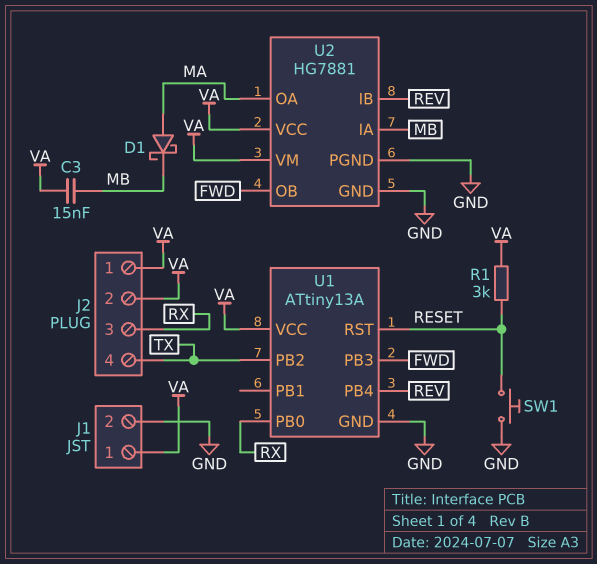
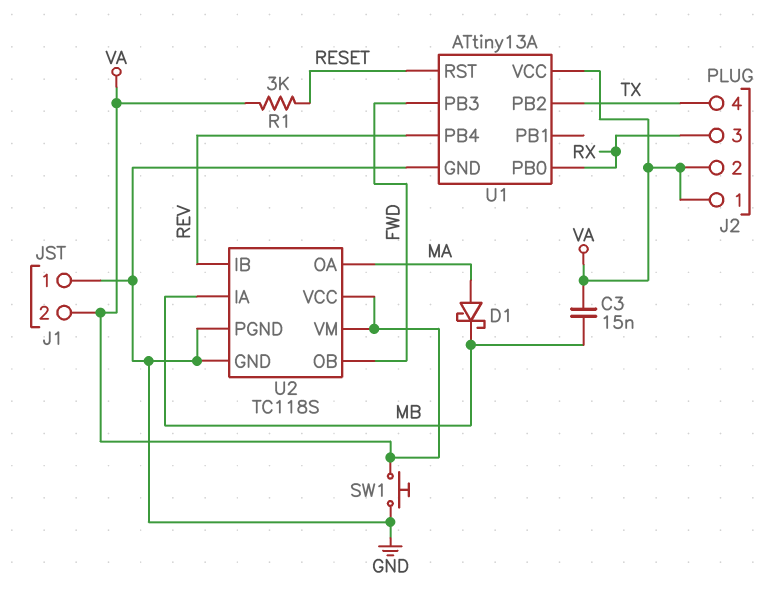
J1 pin 1: VA -> GND
J1 pin 2: GND -> VA
SW1: button (GND, RESET) -> button (GND, VA)
U2: HG7881 -> TC118S

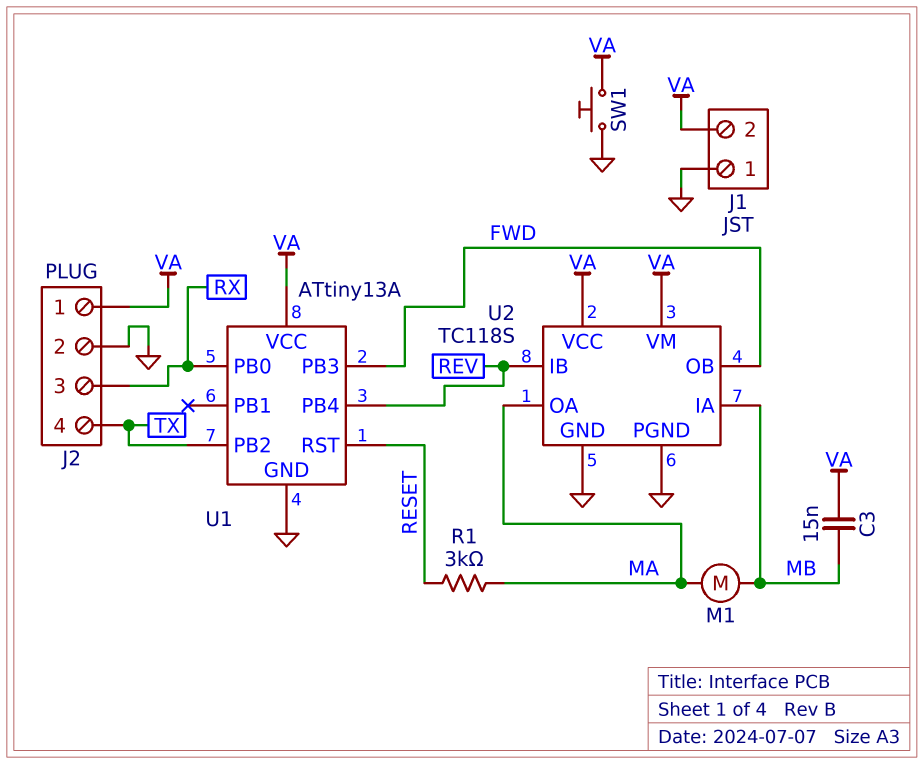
D1: schottky (A MA, K MB) -> none
J2 pin 2: VA -> GND
M1: none -> motor (MA, MB)
R1: 3k (RESET, VA) -> 3k (MA, RESET)

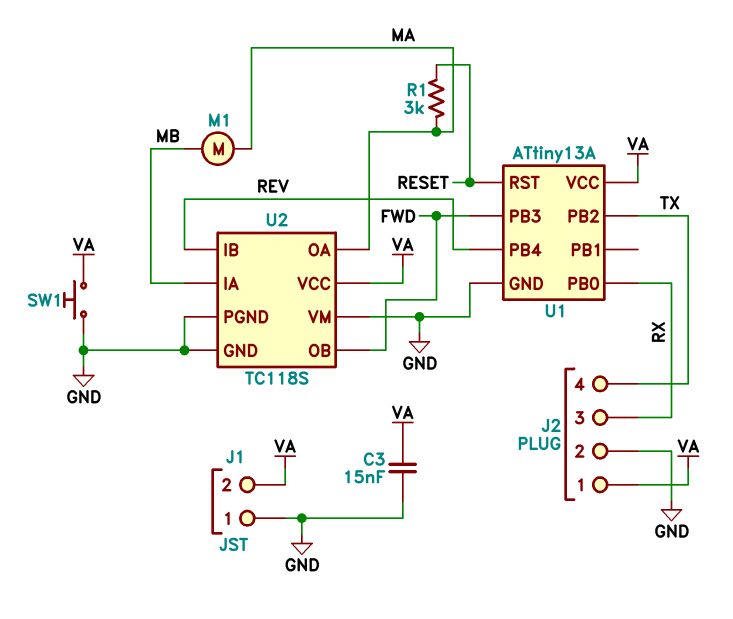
C3: 15nF (MB, VA) -> 15nF (GND, VA)
U2 pin VM: VA -> GND

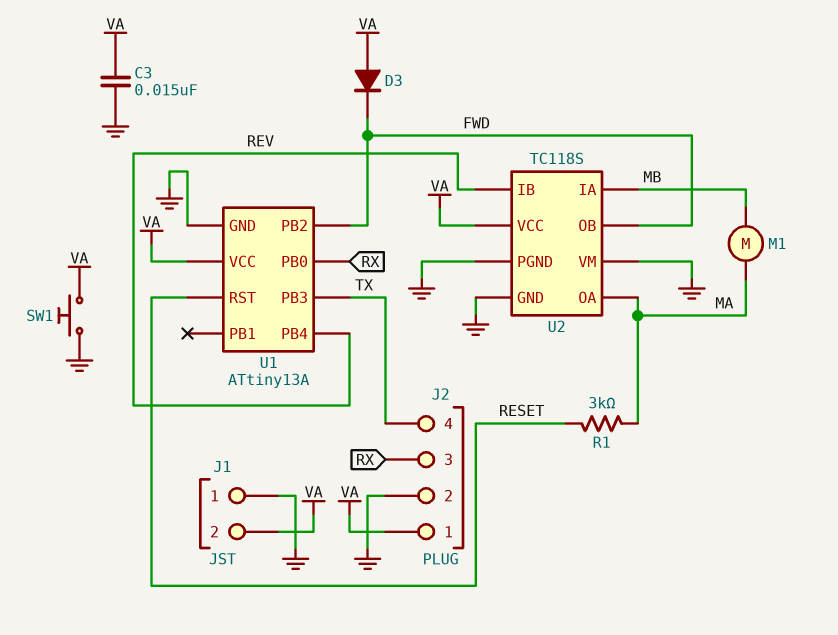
D3: none -> diode (A VA, K FWD)
U1 pin PB2: TX -> FWD
U1 pin PB3: FWD -> TX

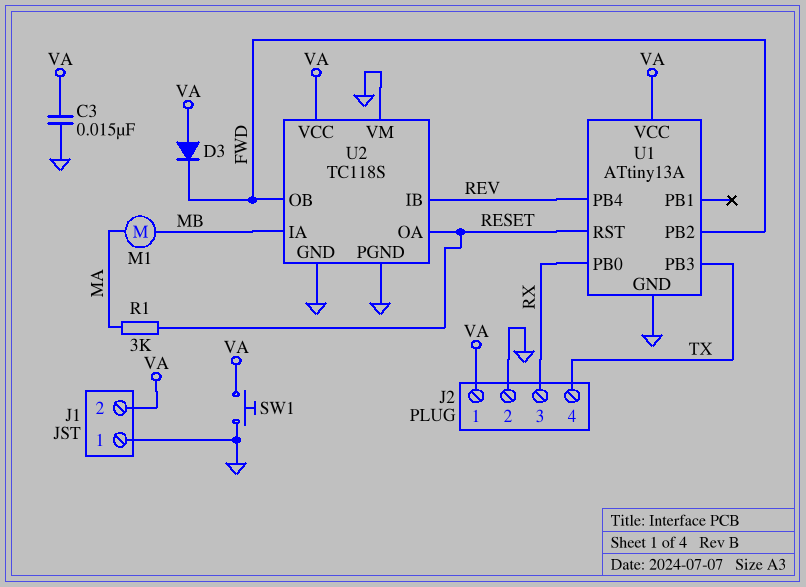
U2 pin OA: MA -> RESET

